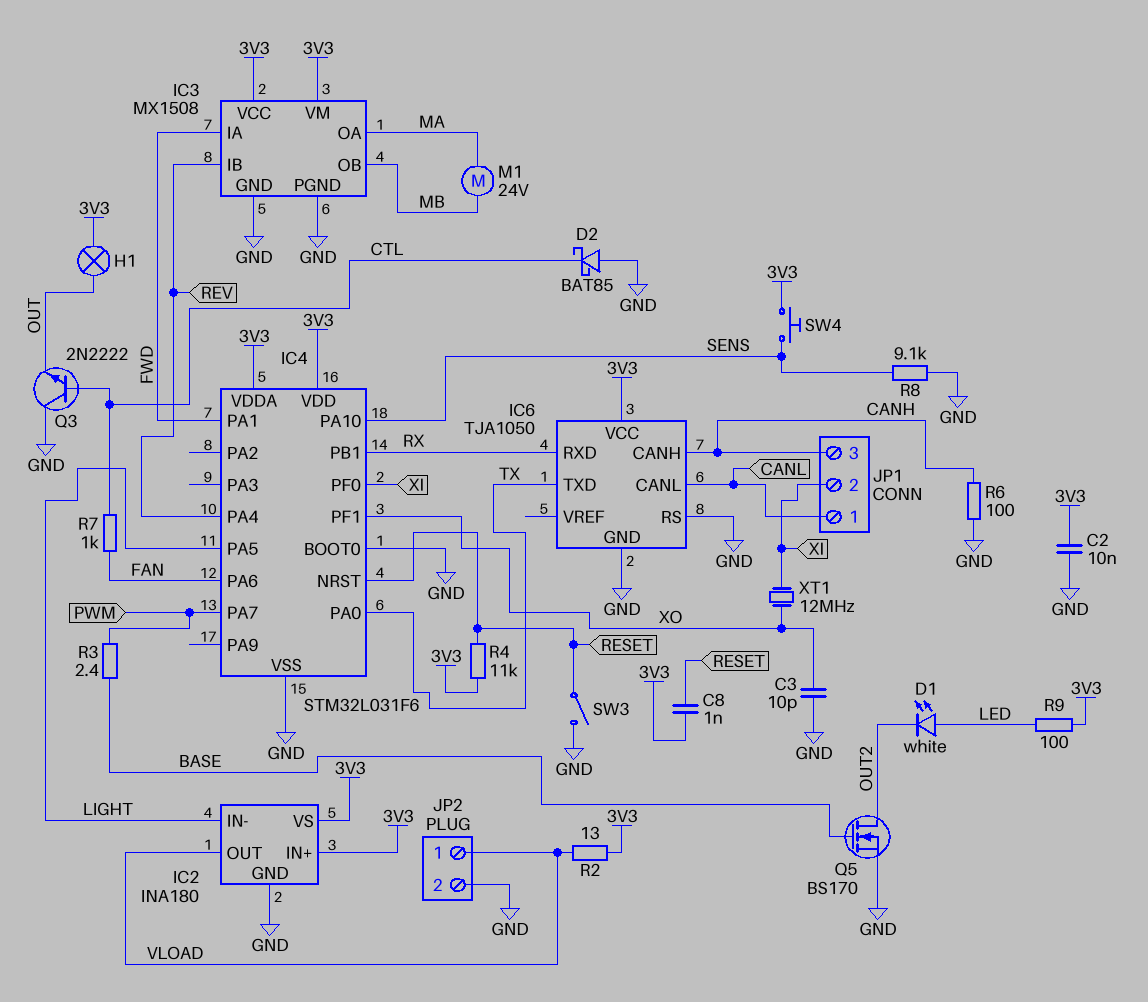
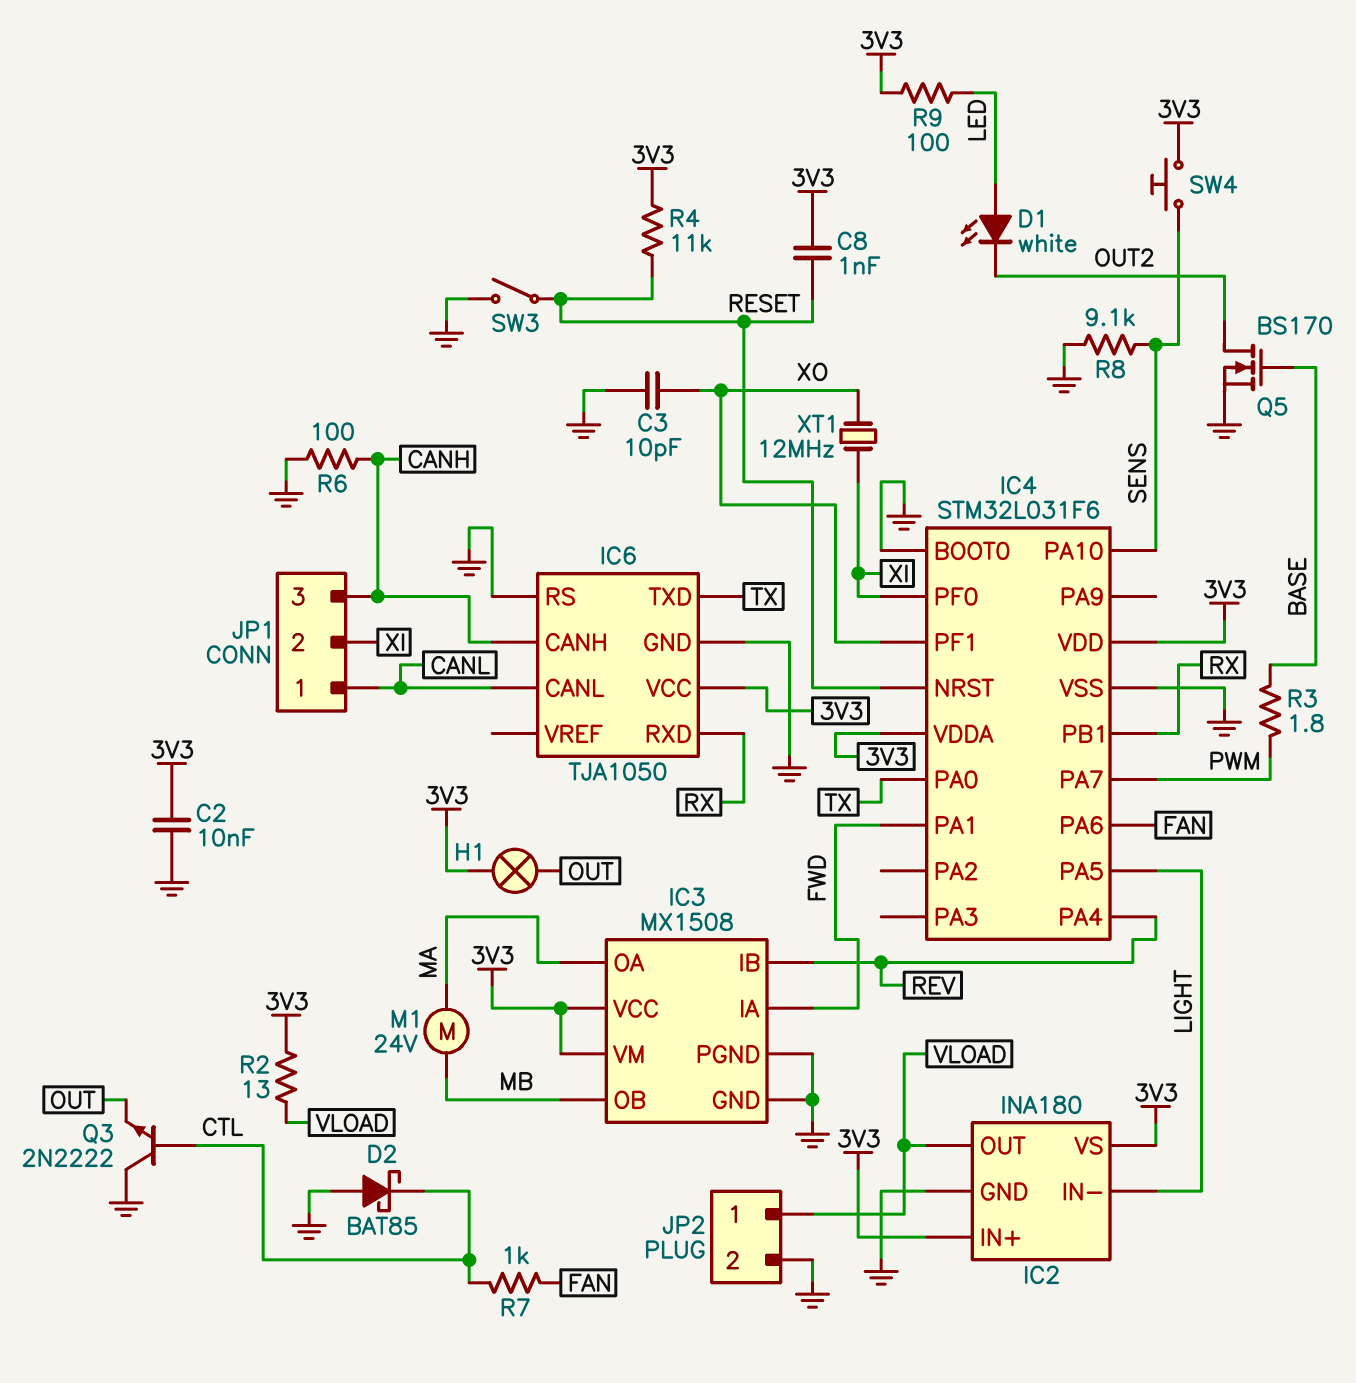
R3: 2.4 (BASE, PWM) -> 1.8 (BASE, PWM)

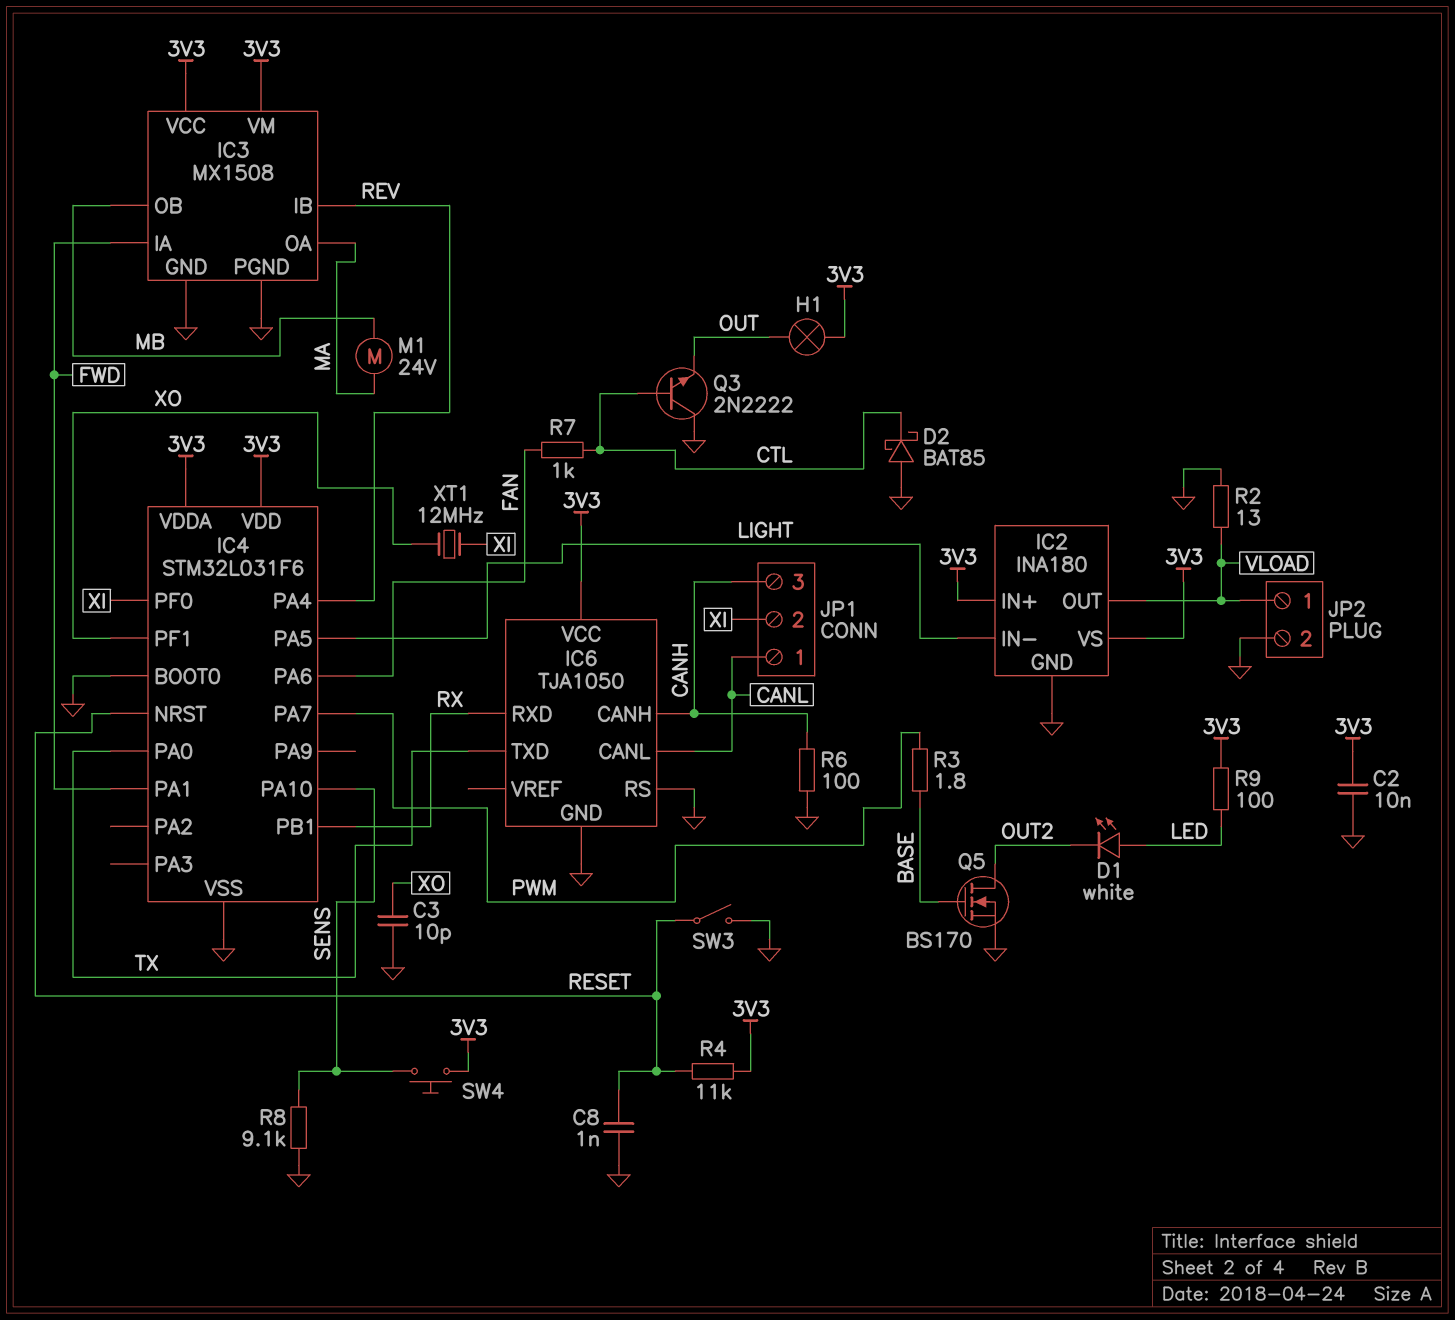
C8: 1nF (3V3, RESET) -> 1nF (GND, RESET)
R2: 13 (3V3, VLOAD) -> 13 (GND, VLOAD)

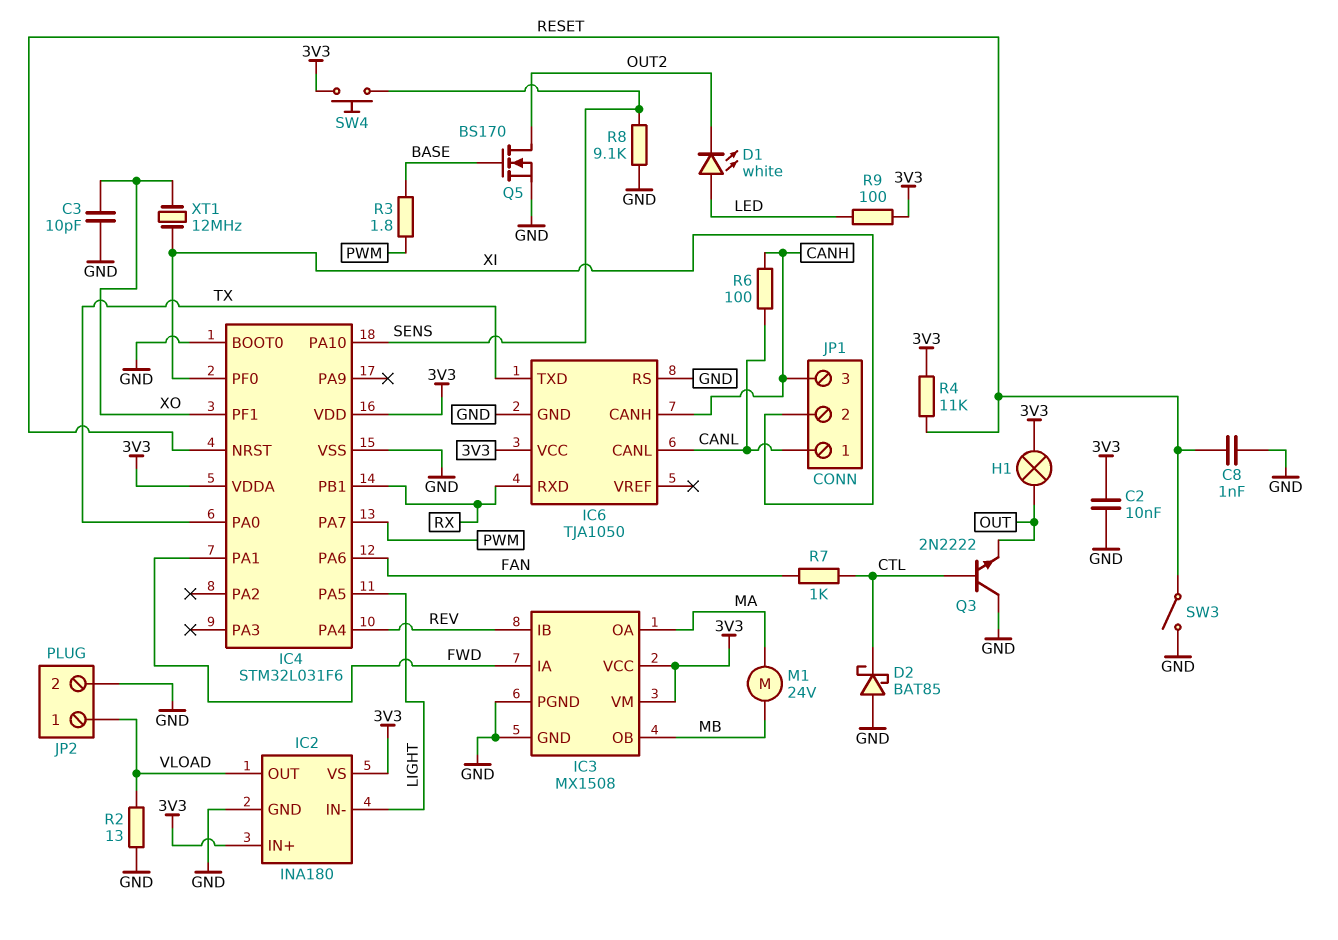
R6: 100 (CANH, GND) -> 100 (CANH, CANL)

